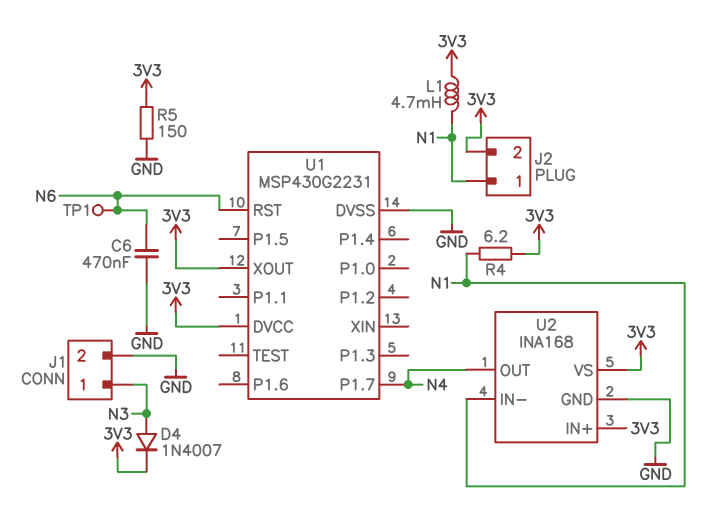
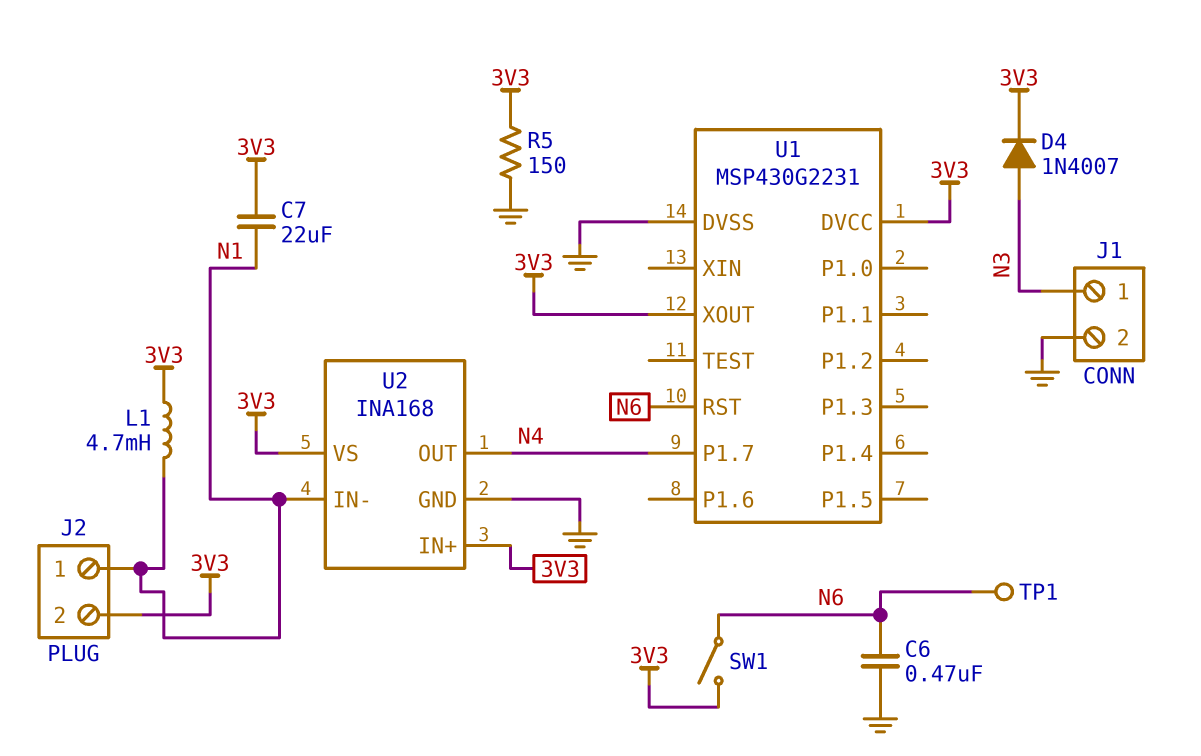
C7: none -> 22uF (3V3, N1)
R4: 6.2 (3V3, N1) -> none
SW1: none -> switch (3V3, N6)

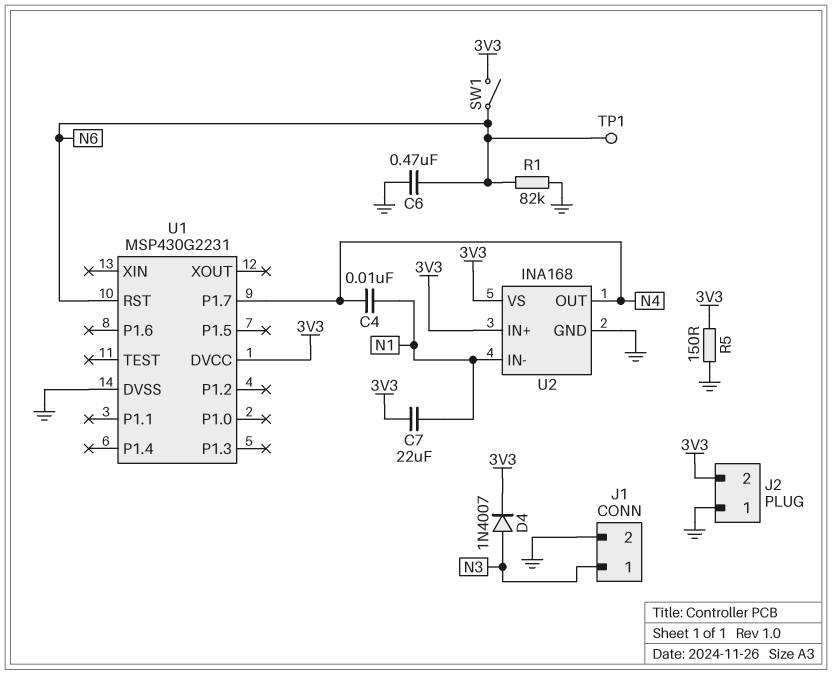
C4: none -> 10nF (N1, N4)
J2 pin 1: N1 -> GND
L1: 4.7mH (3V3, N1) -> none
R1: none -> 82k (GND, N6)
U1 pin XOUT: 3V3 -> none

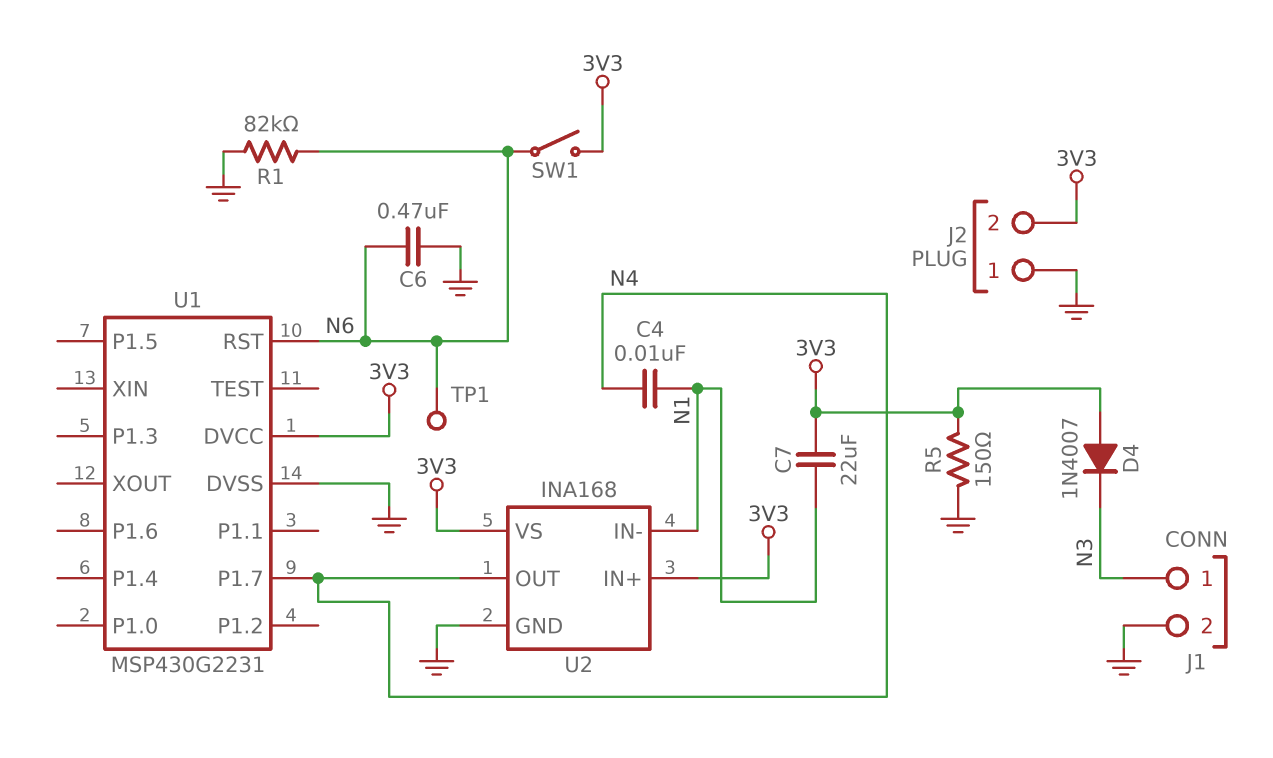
D4: diode 1N4007 (A N3, K 3V3) -> diode 1N4007 (A 3V3, K N3)

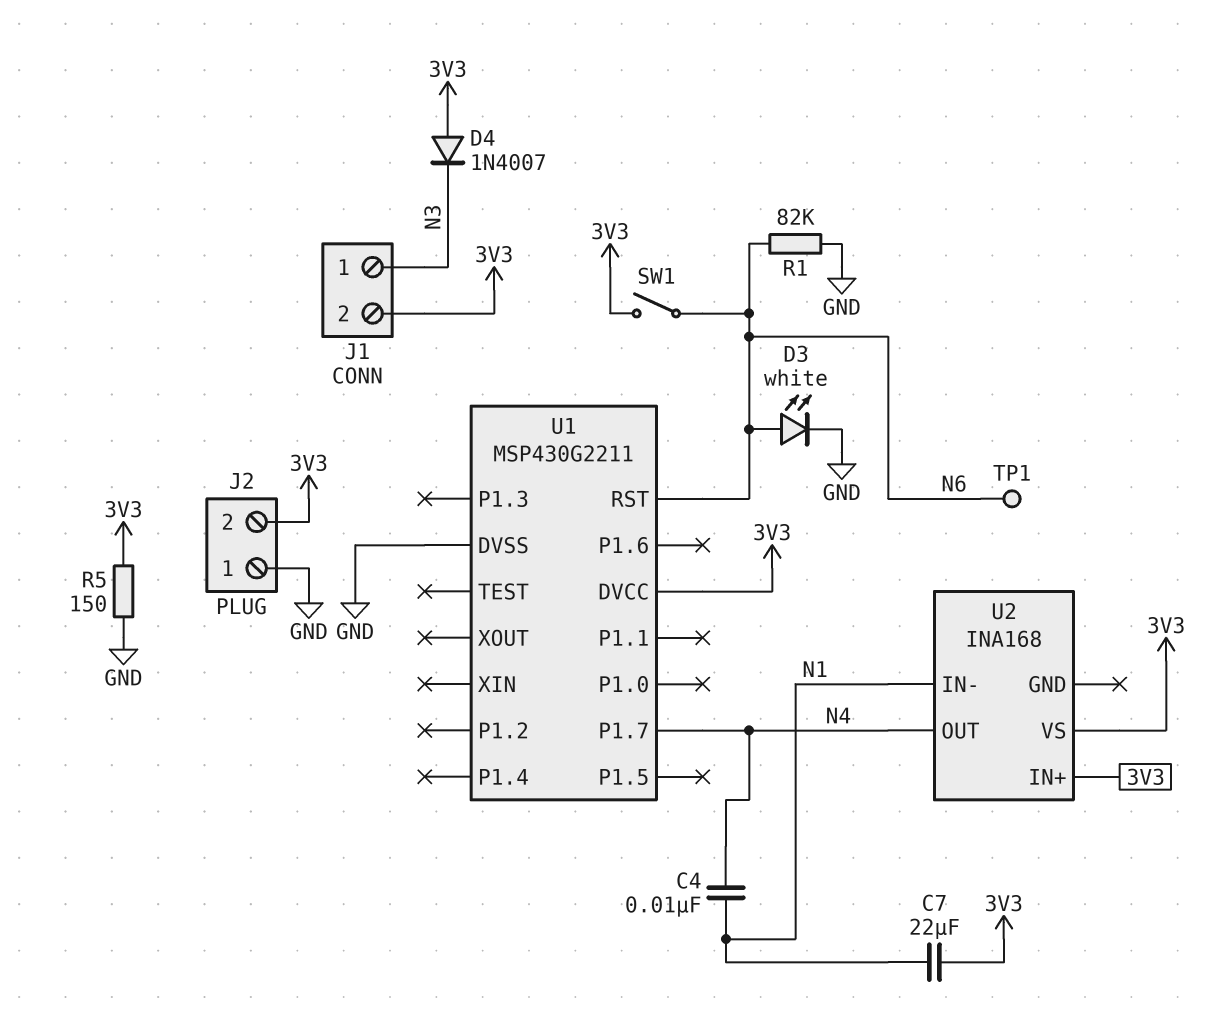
C6: 470nF (GND, N6) -> none
D3: none -> LED white (A N6, K GND)
J1 pin 2: GND -> 3V3
U1: MSP430G2231 -> MSP430G2211
U2 pin GND: GND -> none

